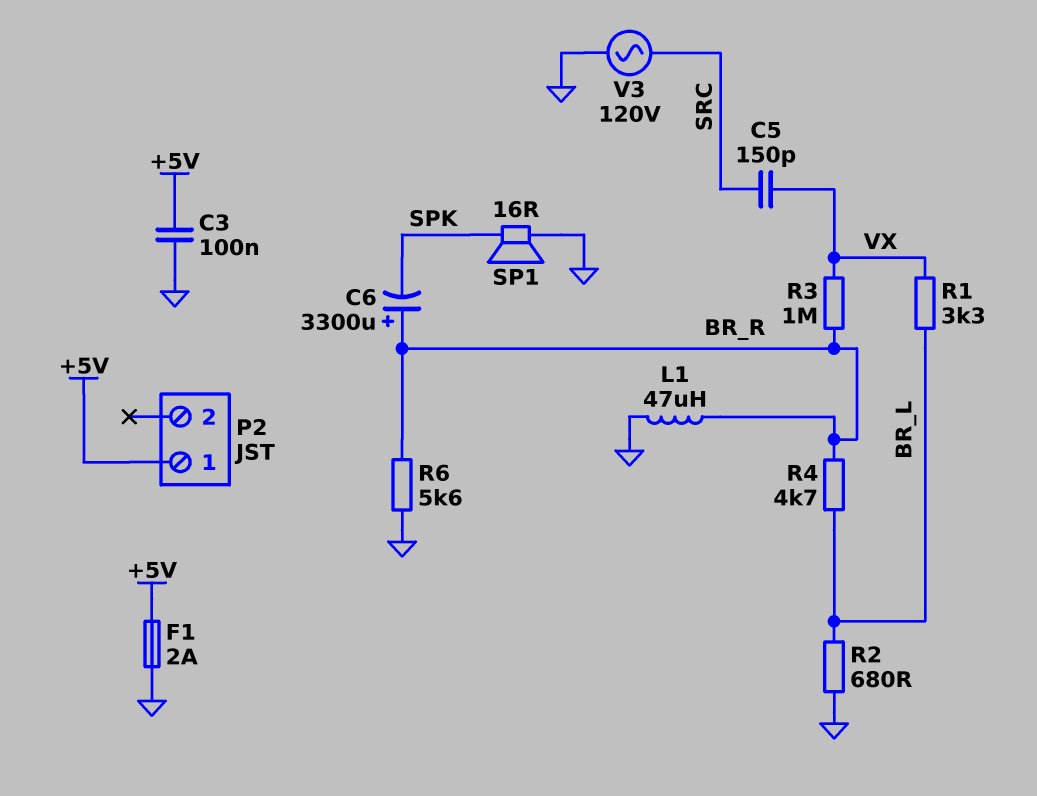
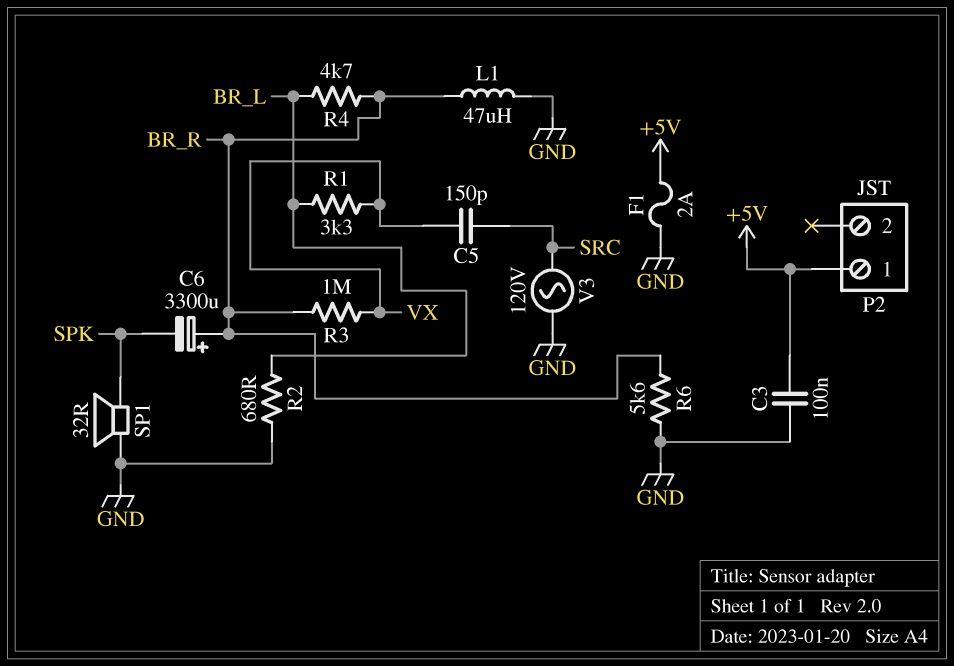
SP1: speaker 16R (GND, SPK) -> speaker 32R (GND, SPK)

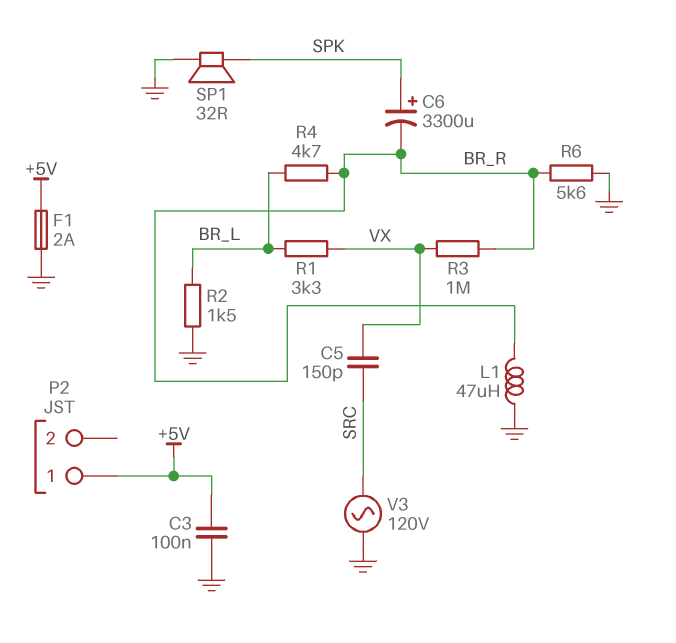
C6: 3300uF (plus BR_R, minus SPK) -> 3300uF (plus SPK, minus BR_R)
R2: 680 (BR_L, GND) -> 1.5k (BR_L, GND)

